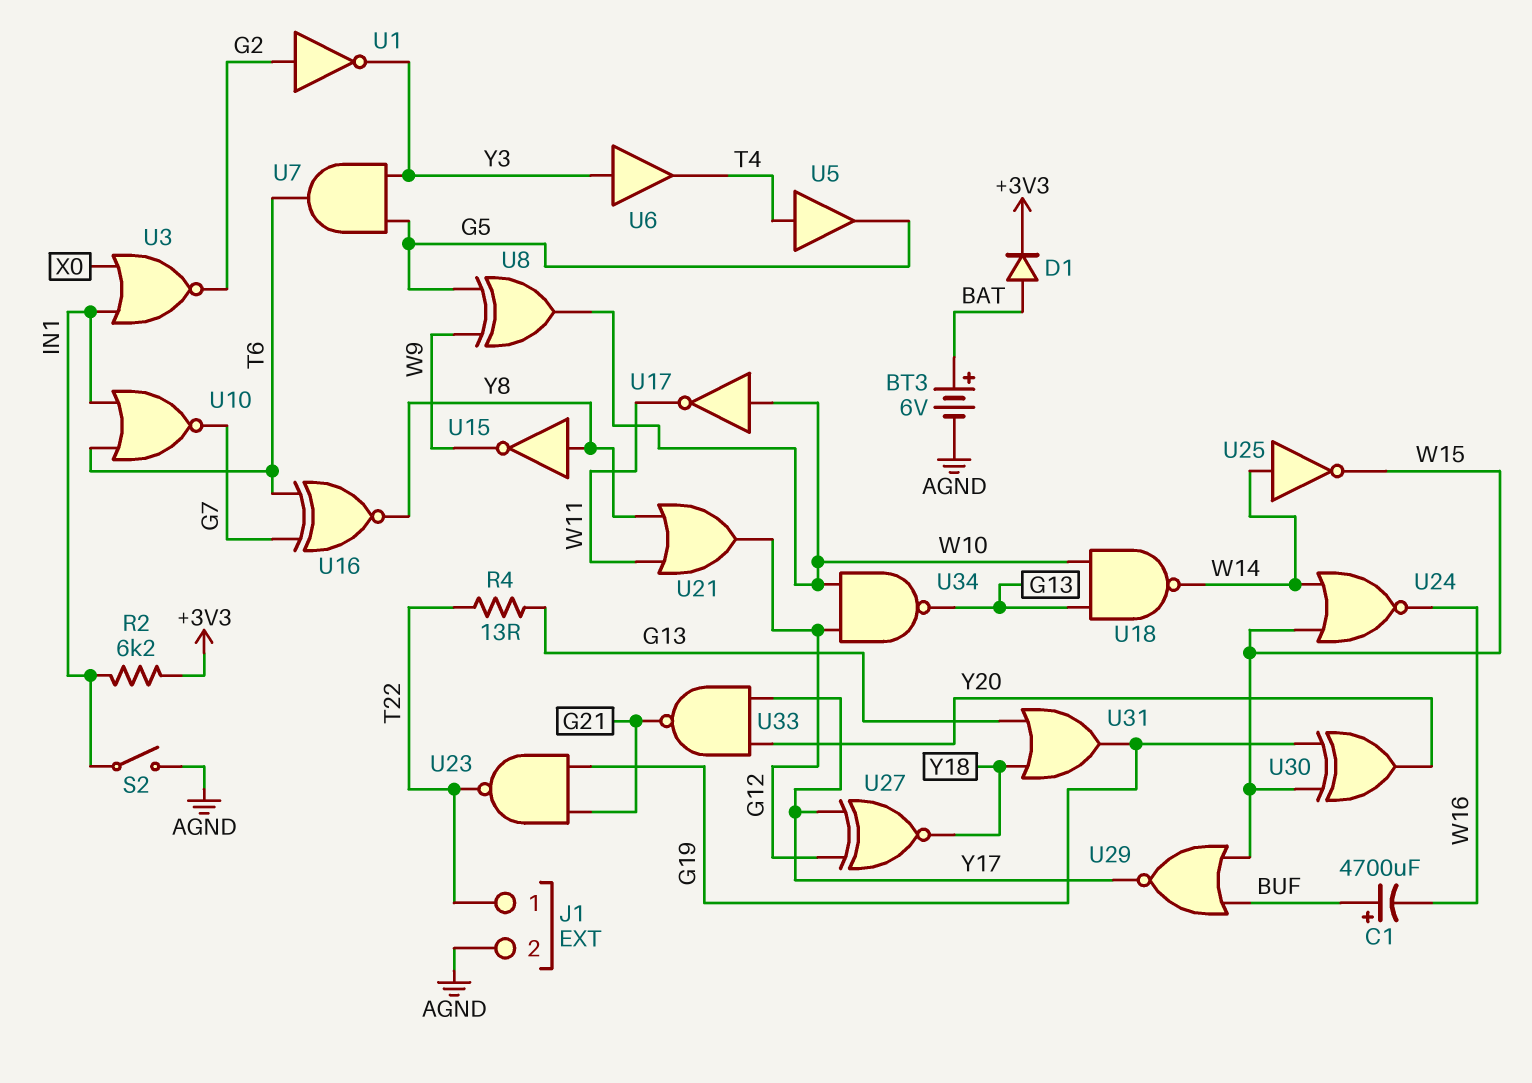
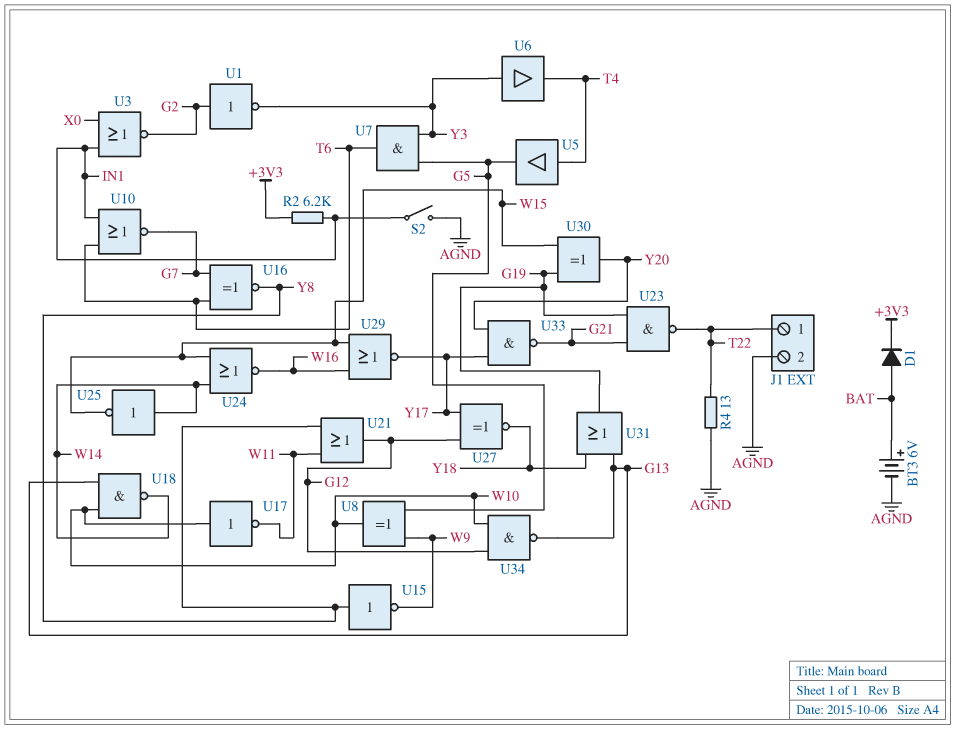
C1: 4700uF (plus BUF, minus W16) -> none
R4: 13 (G13, T22) -> 13 (AGND, T22)
U29: NOR (in BUF, in W15, out Y17) -> NOR (in W15, in W16, out Y17)

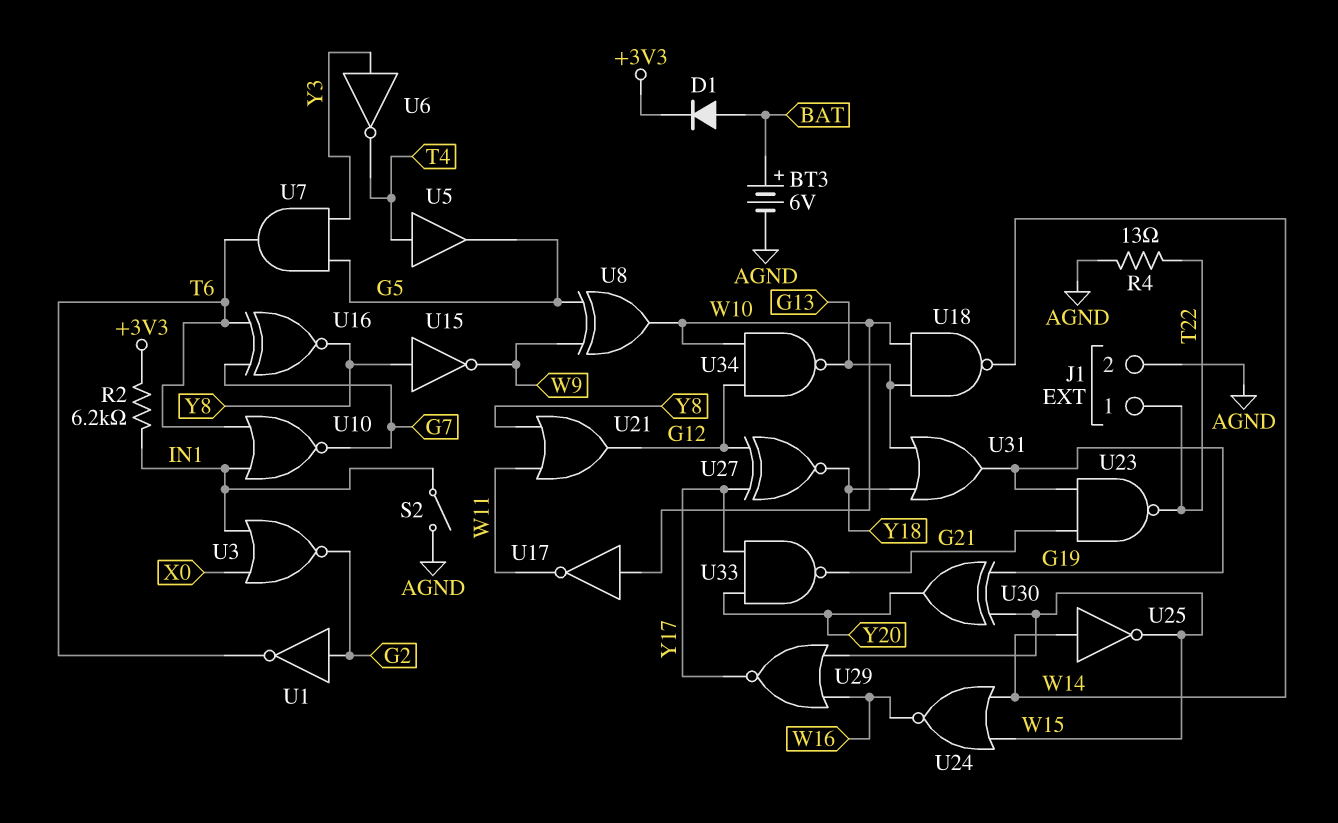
U1: NOT (in G2, out Y3) -> NOT (in G2, out T6)
U6: buffer (in Y3, out T4) -> NOT (in Y3, out T4)

